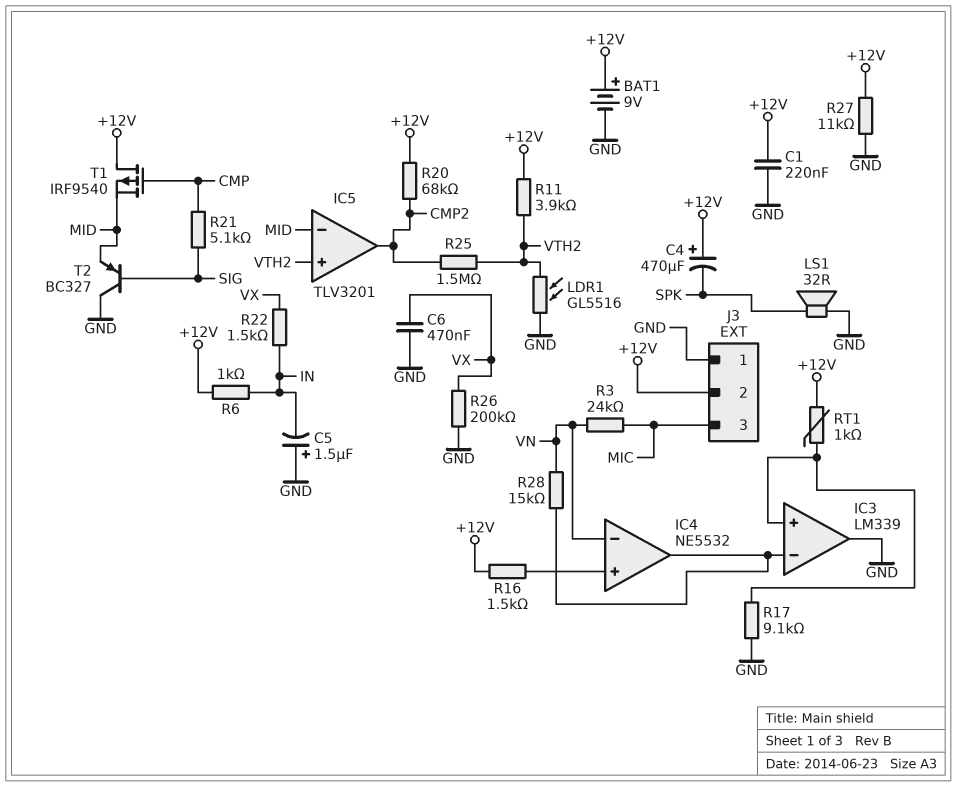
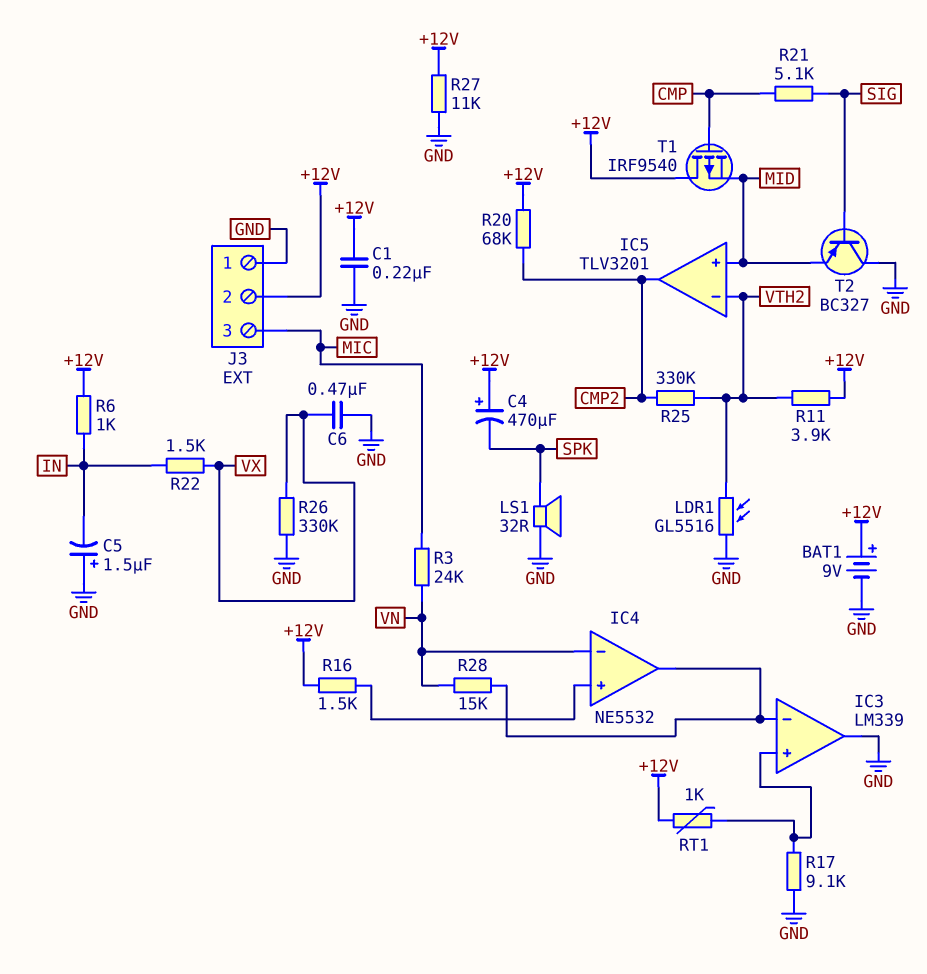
IC5 pin in+: VTH2 -> MID
IC5 pin in-: MID -> VTH2
R25: 1.5M (CMP2, VTH2) -> 330k (CMP2, VTH2)
R26: 200k (GND, VX) -> 330k (GND, VX)

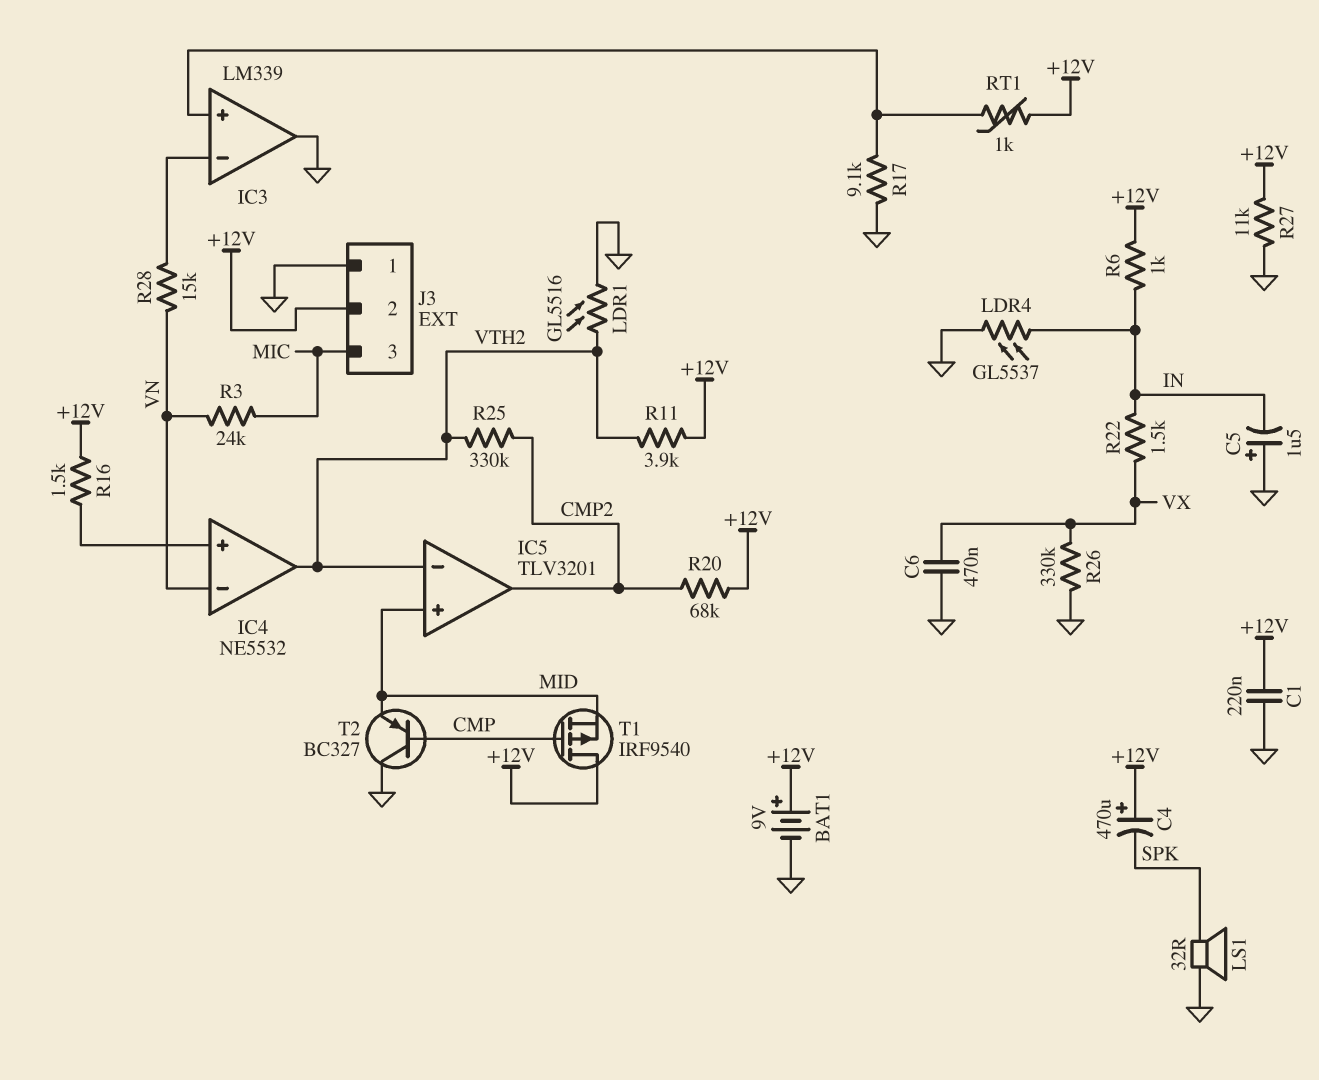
IC4 pin out: IC3/in- -> VTH2
LDR4: none -> GL5537 (GND, IN)
R21: 5.1k (CMP, SIG) -> none
T2: PNP BC327 (B SIG, C GND, E MID) -> PNP BC327 (B CMP, C GND, E MID)

